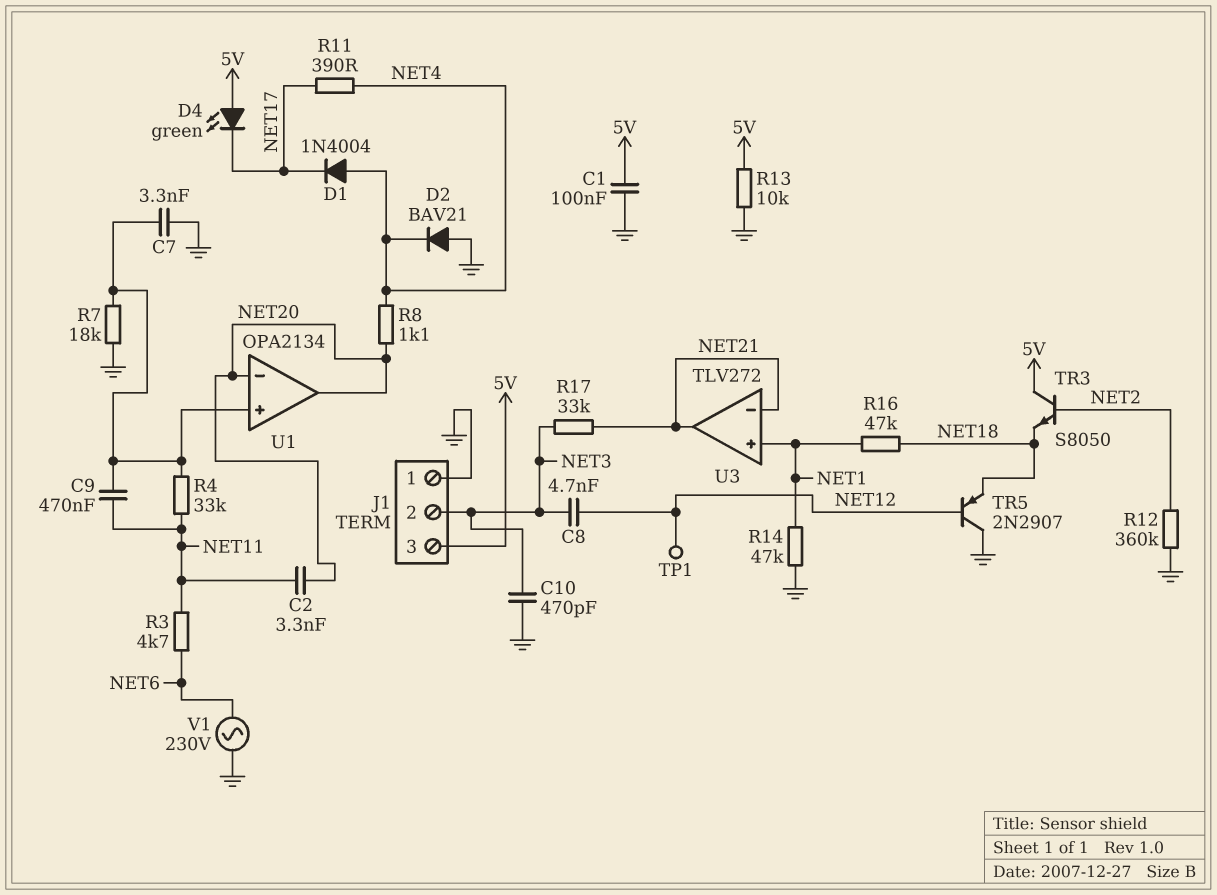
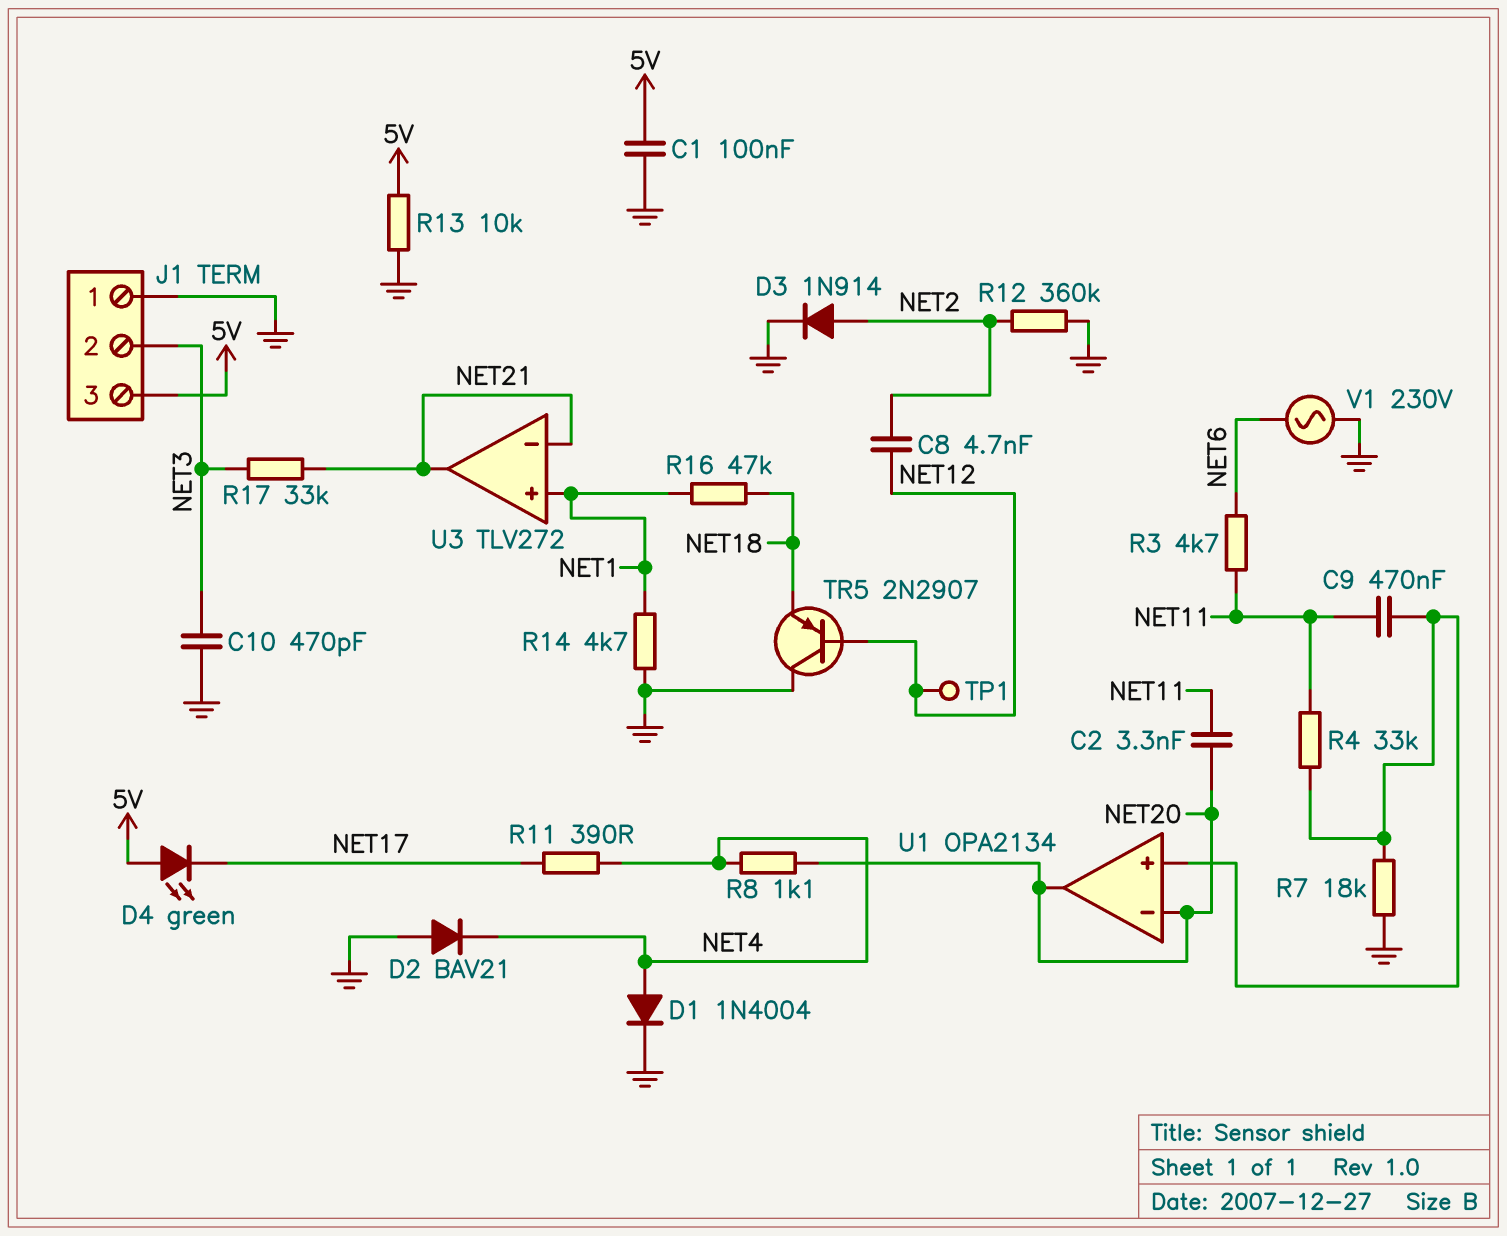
C7: 3.3nF (GND, U1/in+) -> none
C8: 4.7nF (NET3, NET12) -> 4.7nF (NET2, NET12)
D1: diode 1N4004 (A NET4, K NET17) -> diode 1N4004 (A NET4, K GND)
D3: none -> diode 1N914 (A NET2, K GND)
R14: 47k (GND, NET1) -> 4.7k (GND, NET1)
TR3: NPN S8050 (B NET2, C 5V, E NET18) -> none

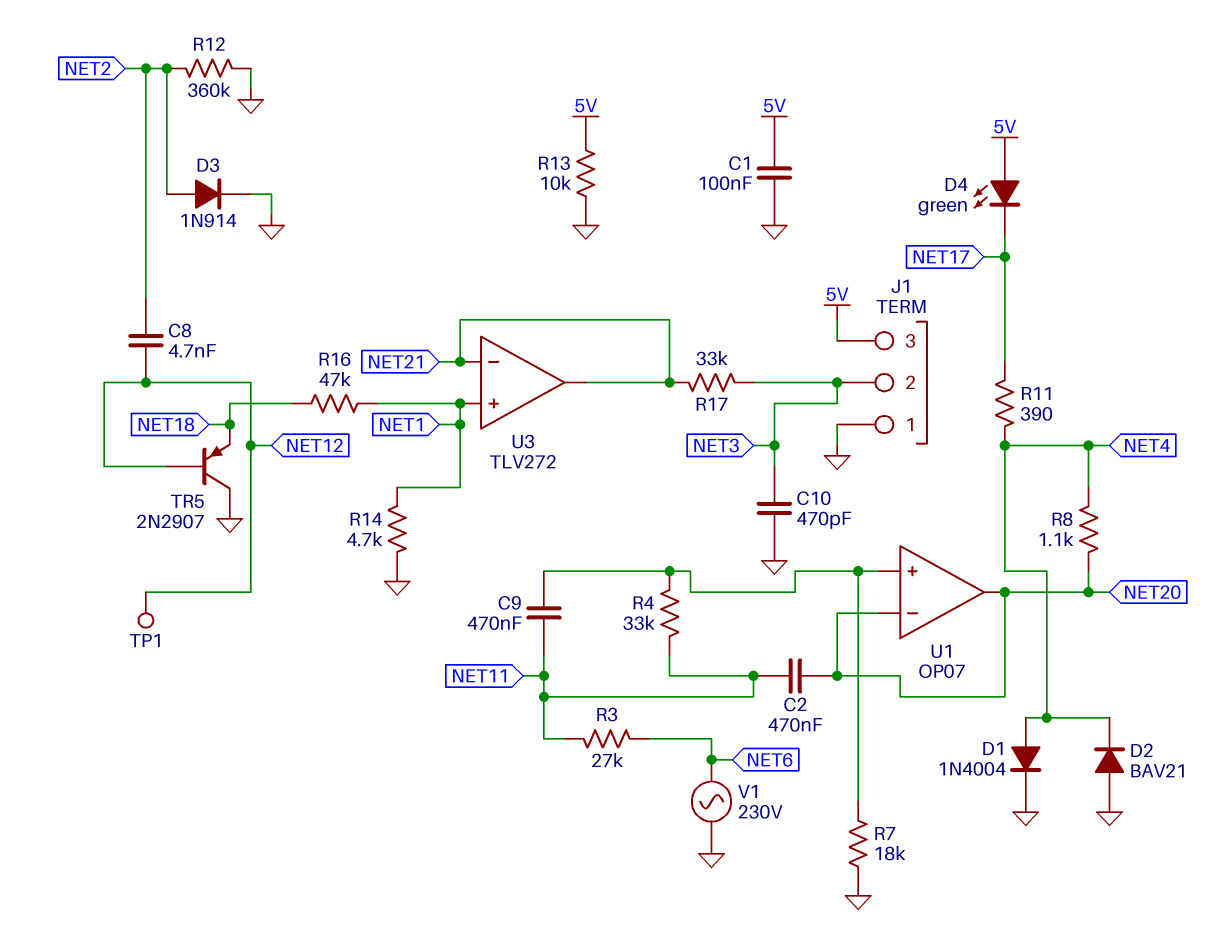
C2: 3.3nF (NET11, NET20) -> 470nF (NET11, NET20)
R3: 4.7k (NET6, NET11) -> 27k (NET6, NET11)
U1: OPA2134 -> OP07

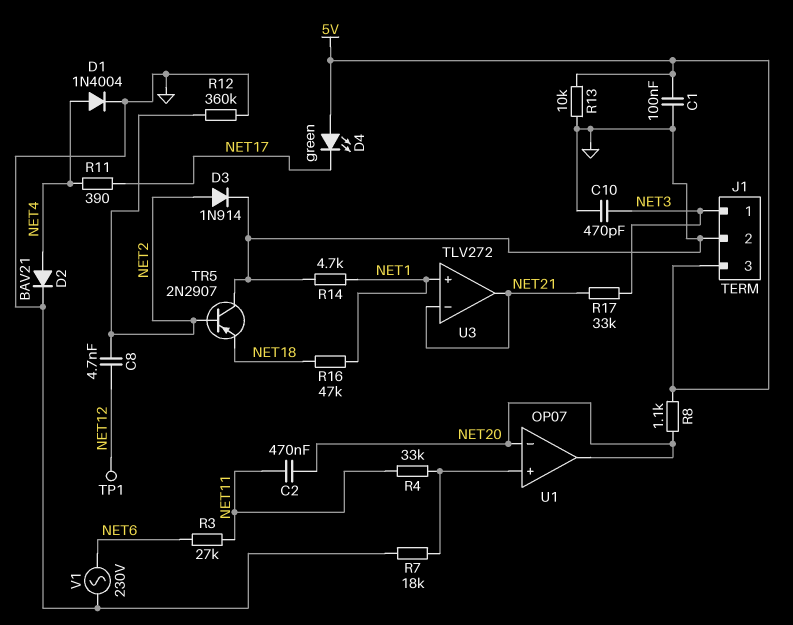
C9: 470nF (NET11, U1/in+) -> none
D2: diode BAV21 (A GND, K NET4) -> diode BAV21 (A NET4, K GND)
J1 pin 1: GND -> NET3
J1 pin 2: NET3 -> GND
R8: 1.1k (NET4, NET20) -> 1.1k (5V, NET20)
TR5: PNP 2N2907 (B NET12, C GND, E NET18) -> PNP 2N2907 (B NET2, C GND, E NET18)

